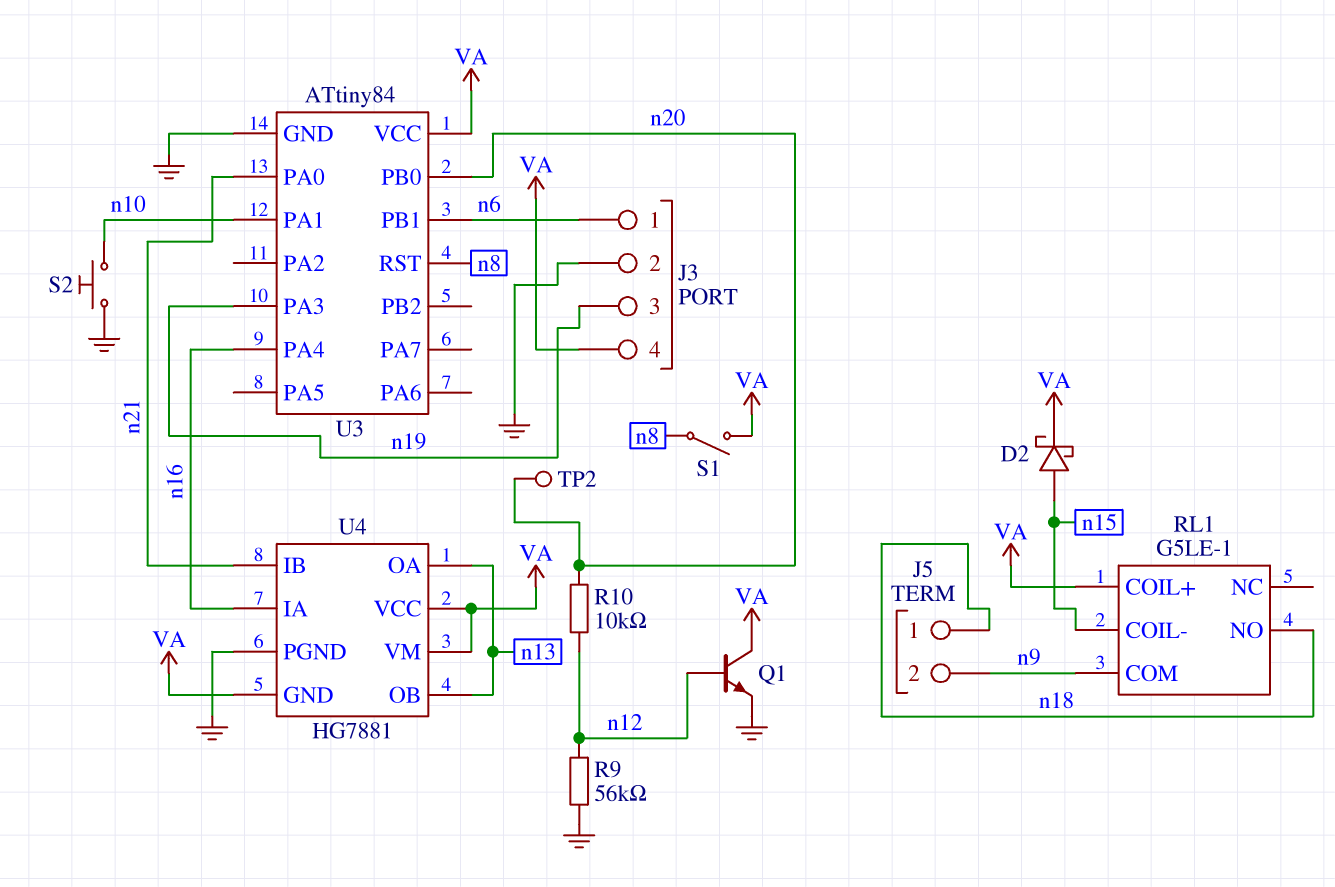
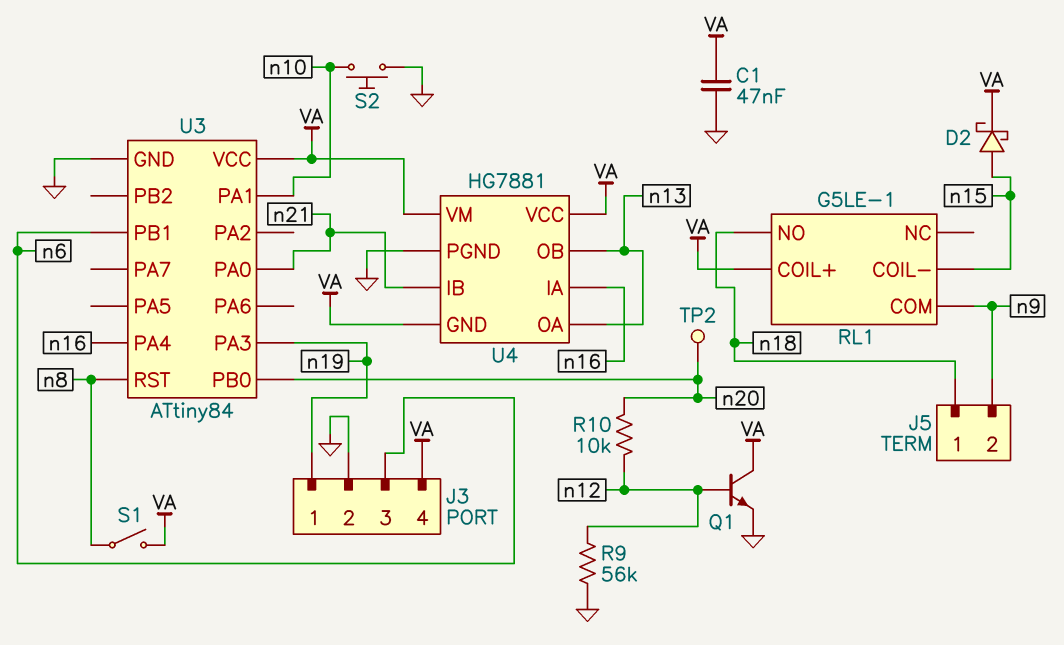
C1: none -> 47nF (GND, VA)
J3 pin 1: n6 -> n19
J3 pin 3: n19 -> n6

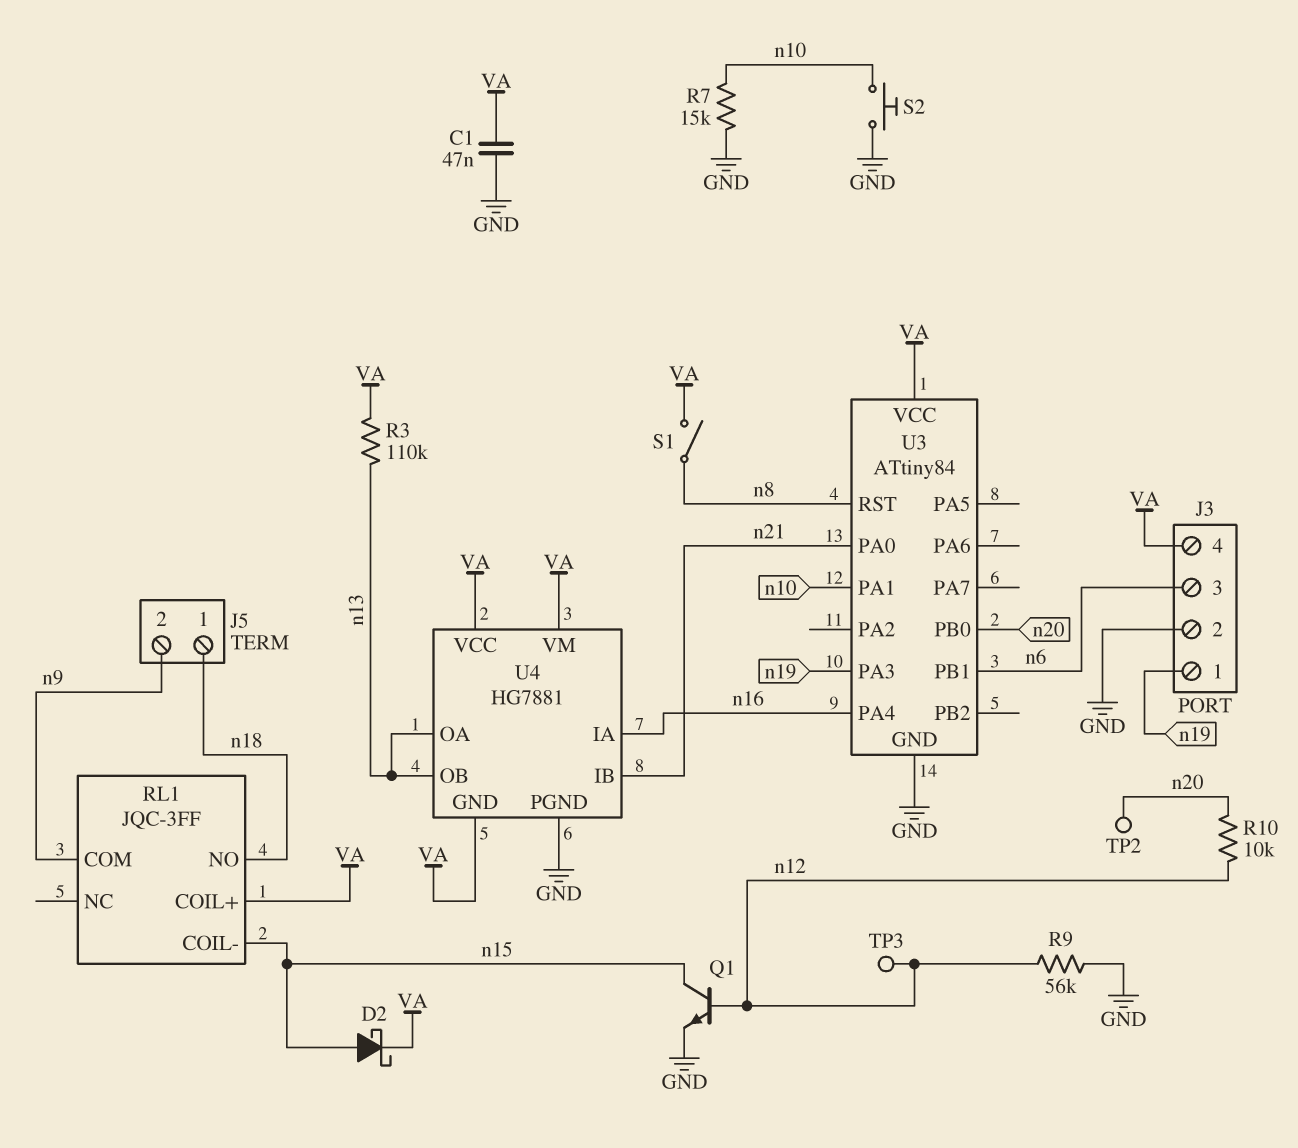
Q1: NPN (B n12, C VA, E GND) -> NPN (B n12, C n15, E GND)
R3: none -> 110k (VA, n13)
R7: none -> 15k (GND, n10)
RL1: G5LE-1 -> JQC-3FF
TP3: none -> test point (n12)

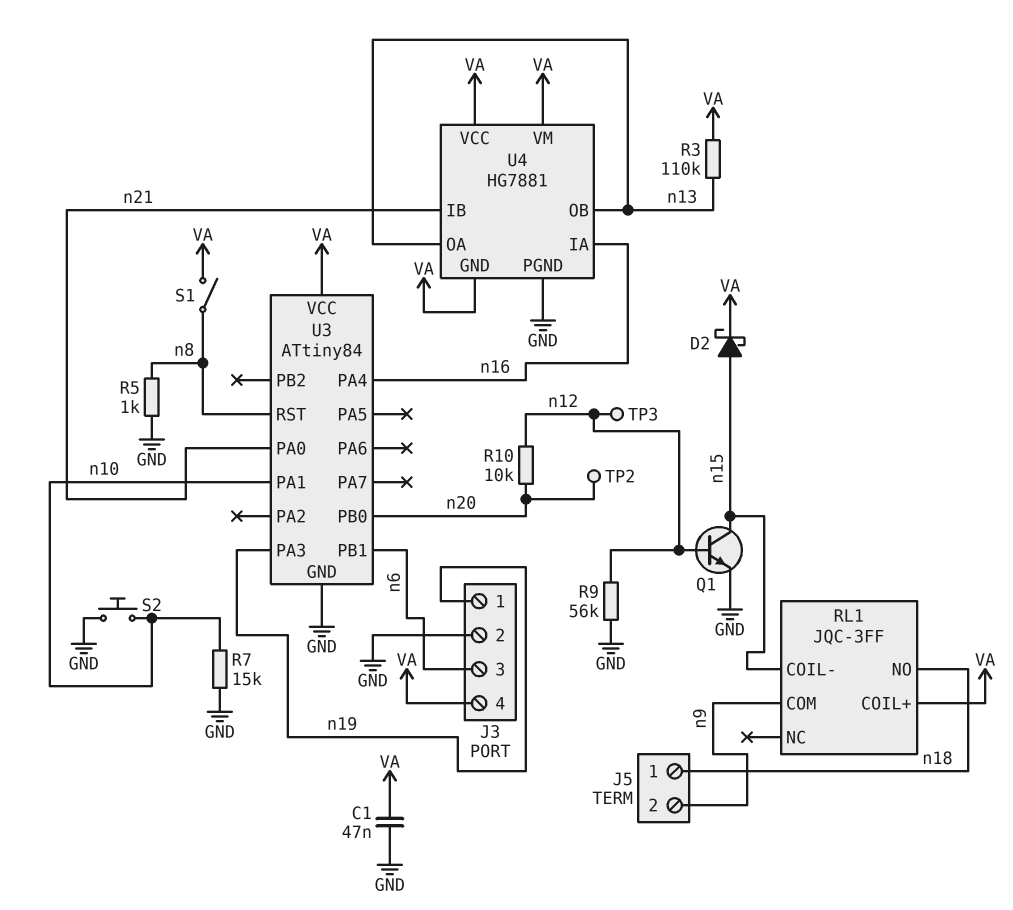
R5: none -> 1k (GND, n8)

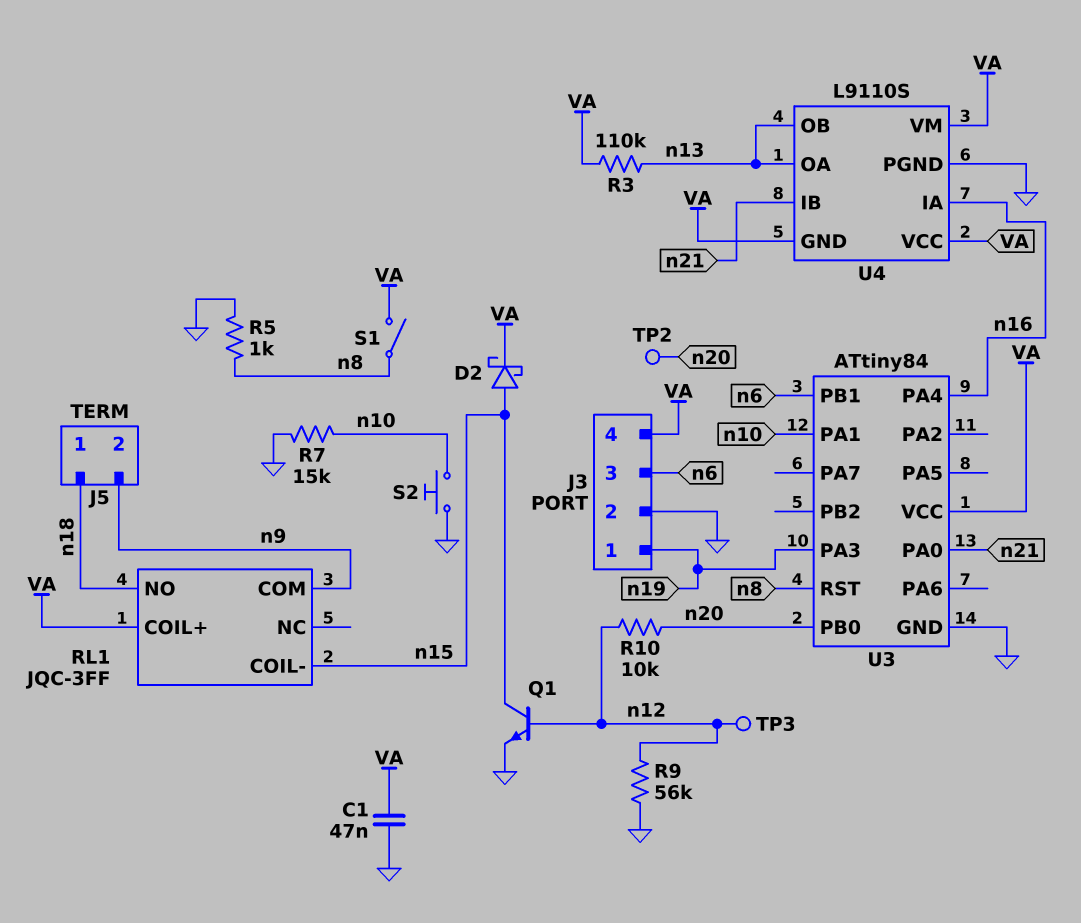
U4: HG7881 -> L9110S

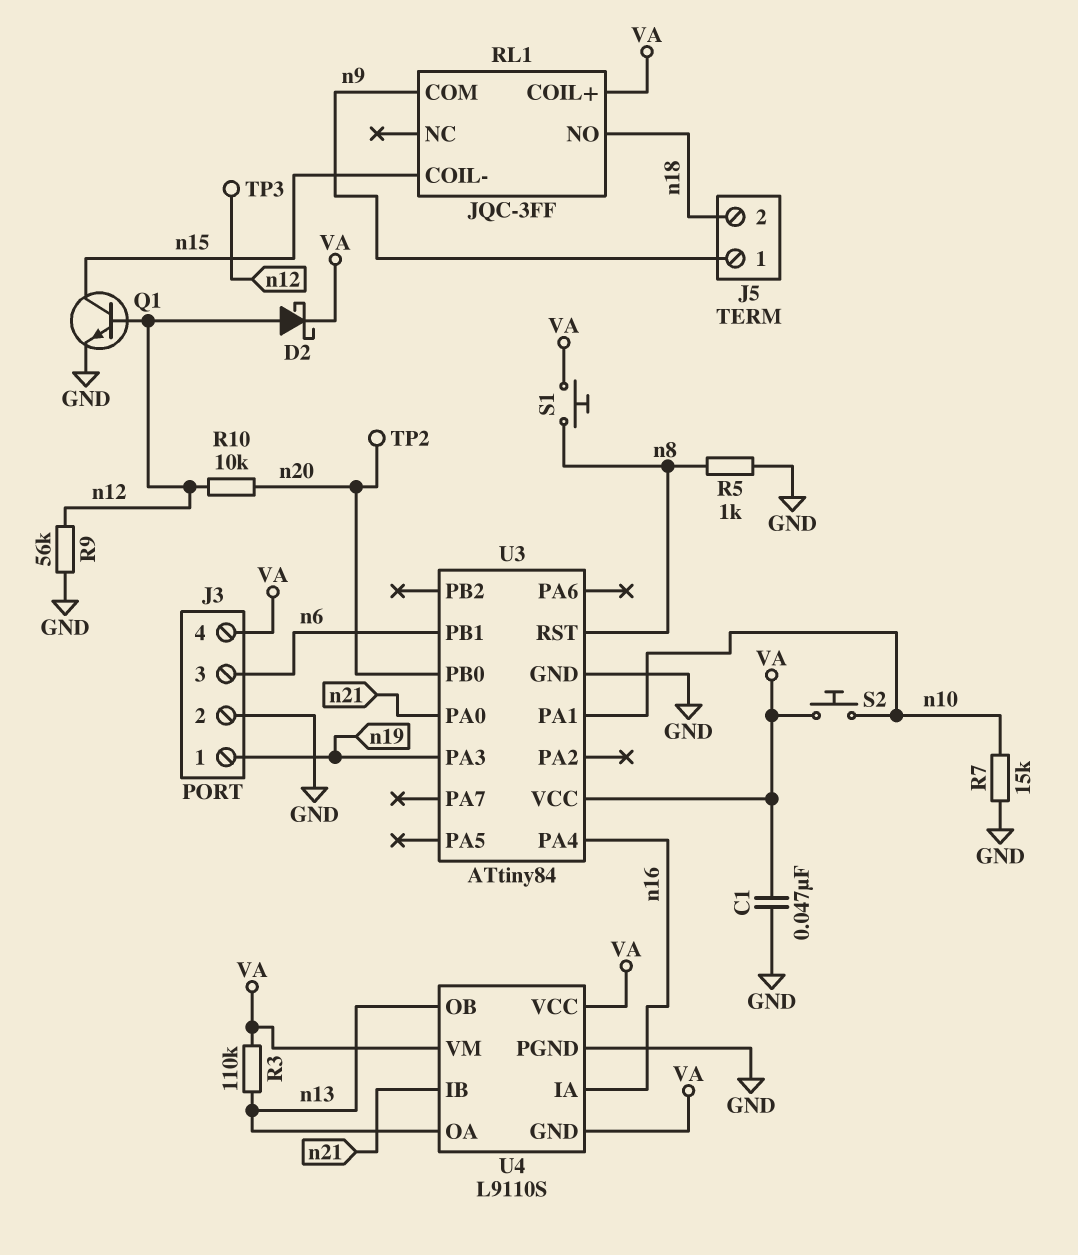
D2: schottky (A n15, K VA) -> schottky (A n12, K VA)
J5 pin 1: n18 -> n9
J5 pin 2: n9 -> n18
S1: switch (VA, n8) -> button (VA, n8)
S2: button (GND, n10) -> button (VA, n10)

